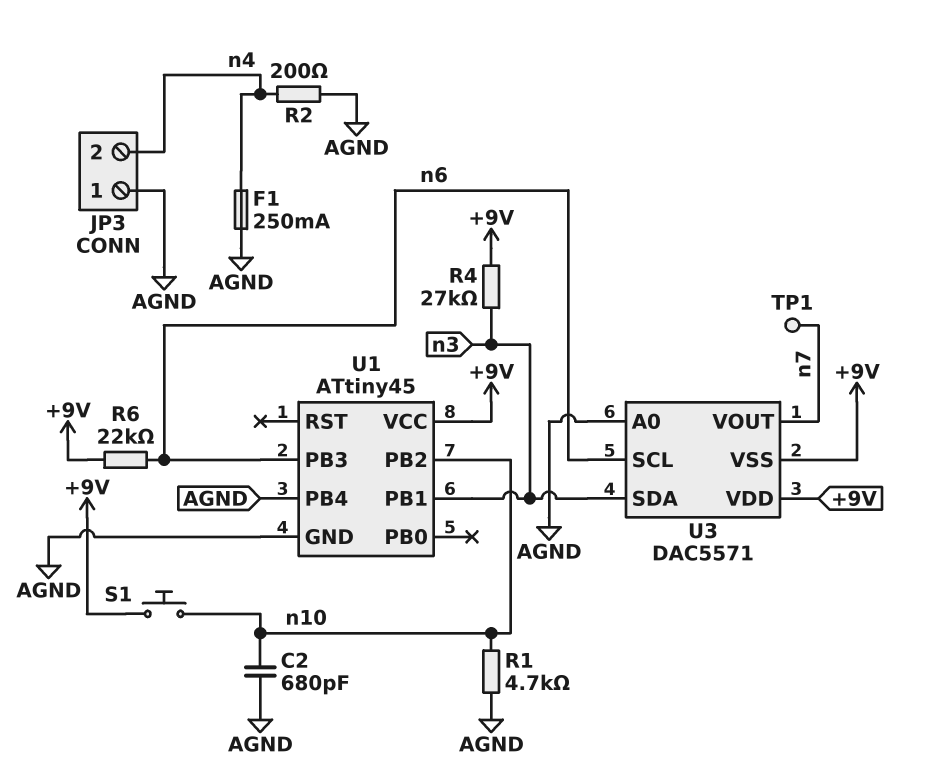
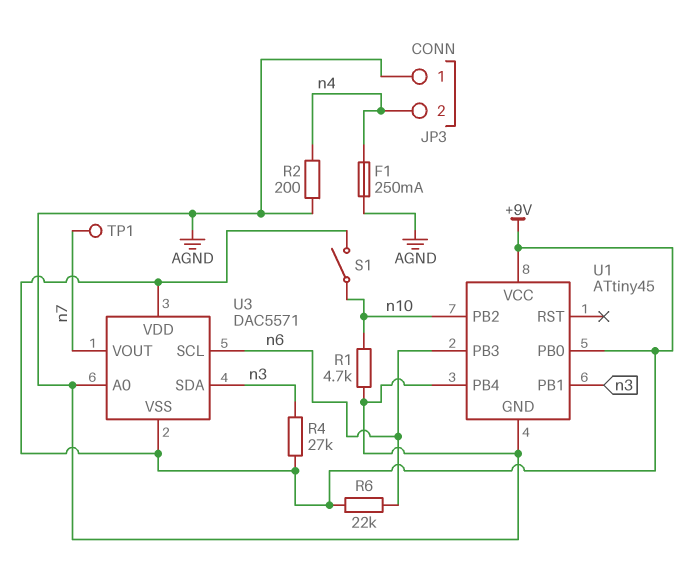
C2: 680pF (AGND, n10) -> none
S1: button (+9V, n10) -> switch (+9V, n10)
U1 pin PB0: none -> +9V

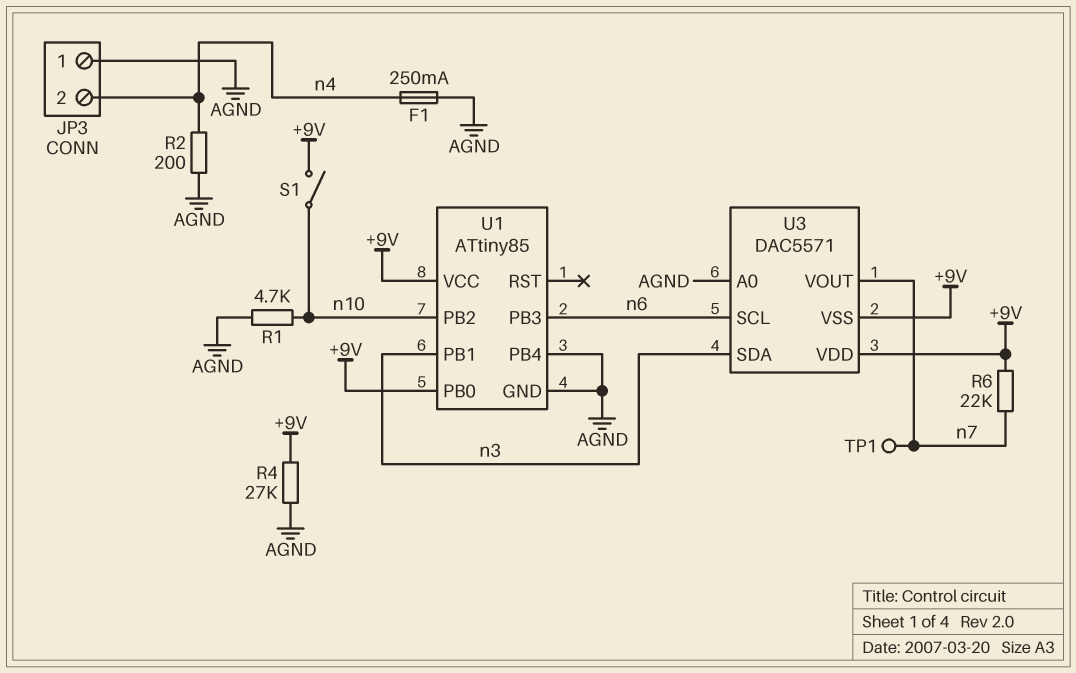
R4: 27k (+9V, n3) -> 27k (+9V, AGND)
R6: 22k (+9V, n6) -> 22k (+9V, n7)
U1: ATtiny45 -> ATtiny85

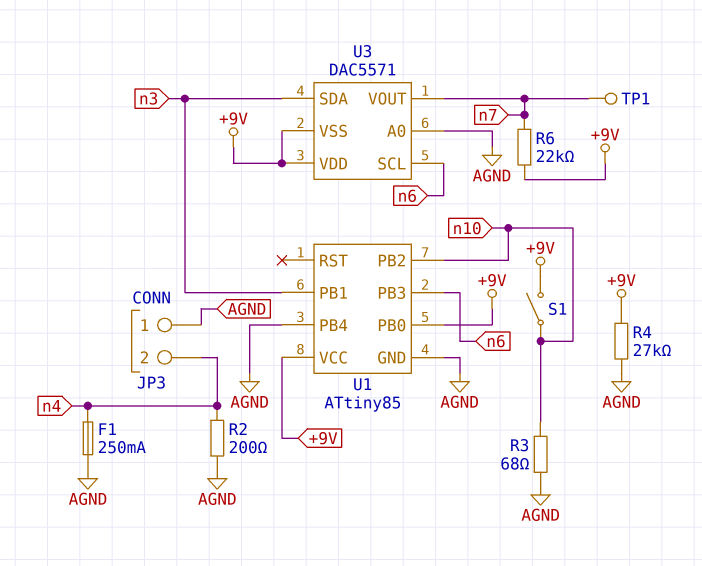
R1: 4.7k (AGND, n10) -> none
R3: none -> 68 (AGND, n10)

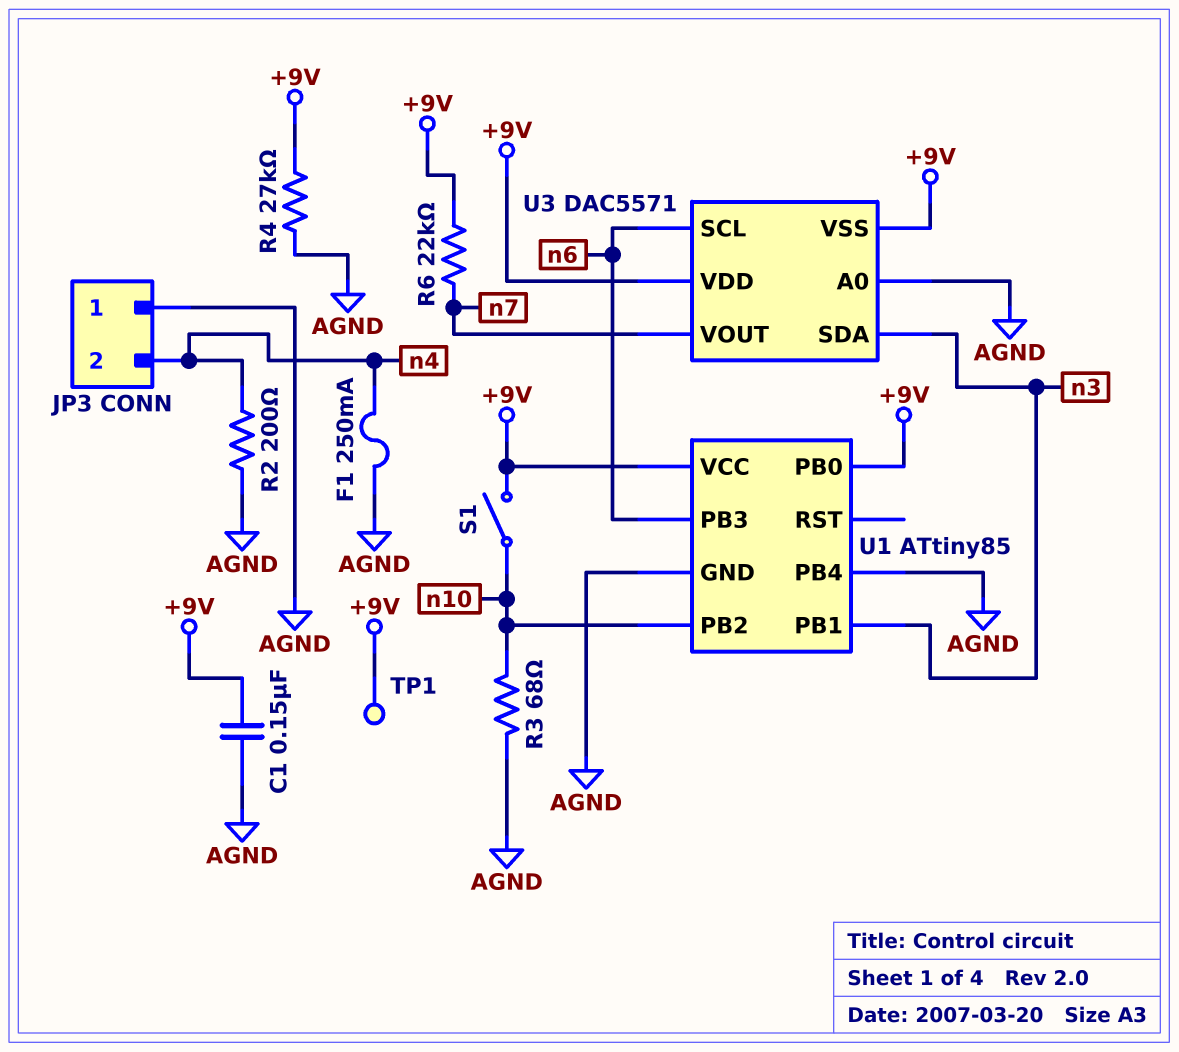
C1: none -> 150nF (+9V, AGND)
TP1: test point (n7) -> test point (+9V)

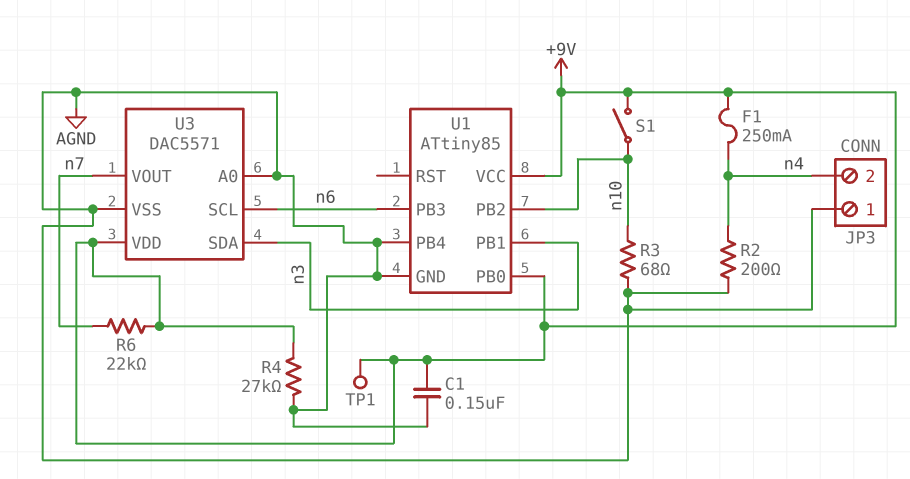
F1: 250mA (AGND, n4) -> 250mA (+9V, n4)
U3 pin VSS: +9V -> AGND

